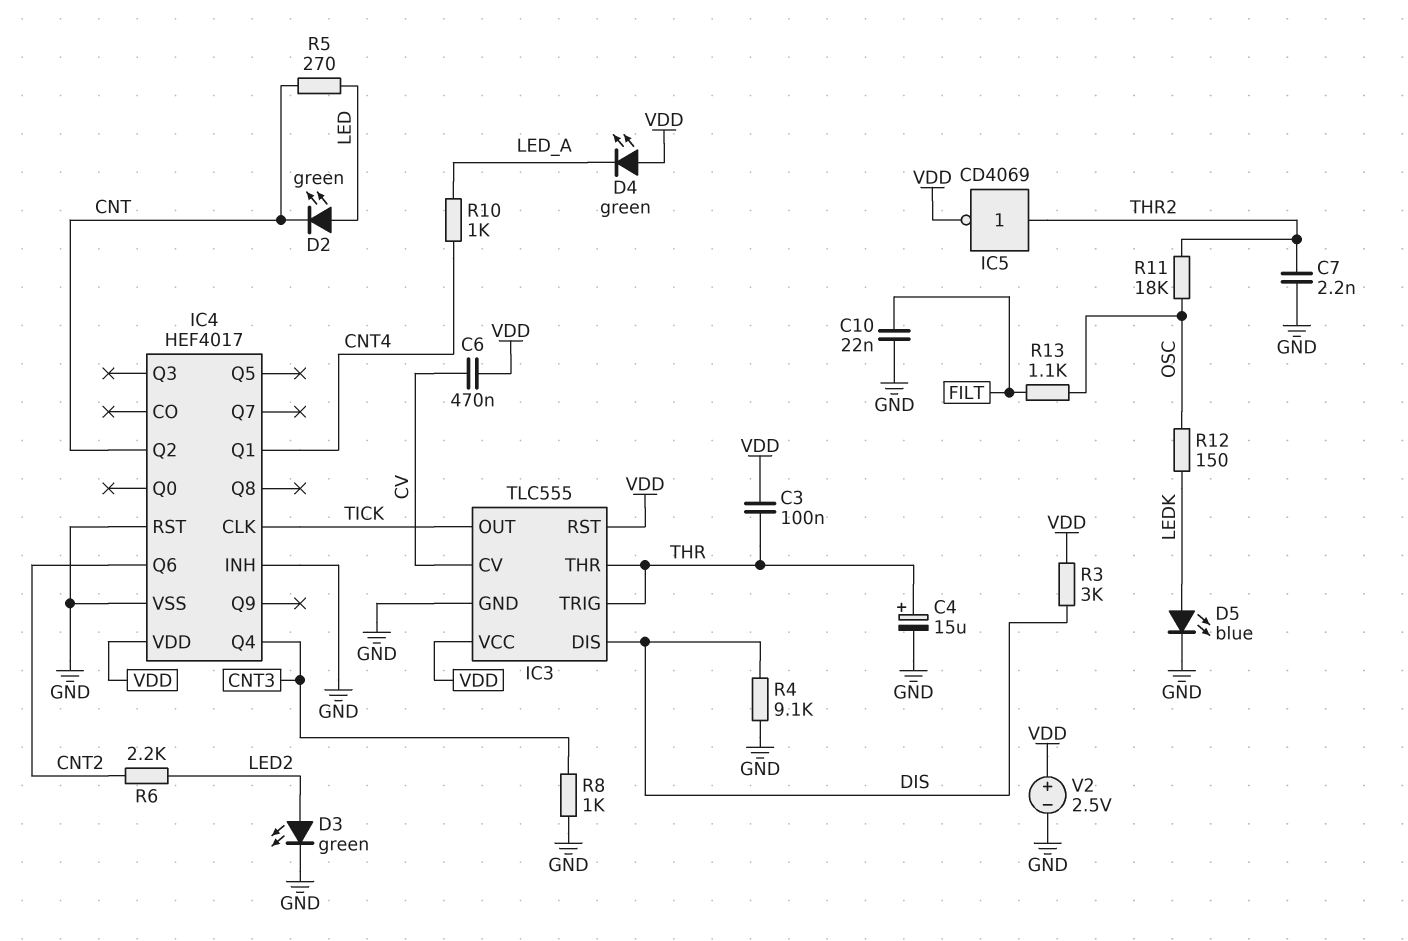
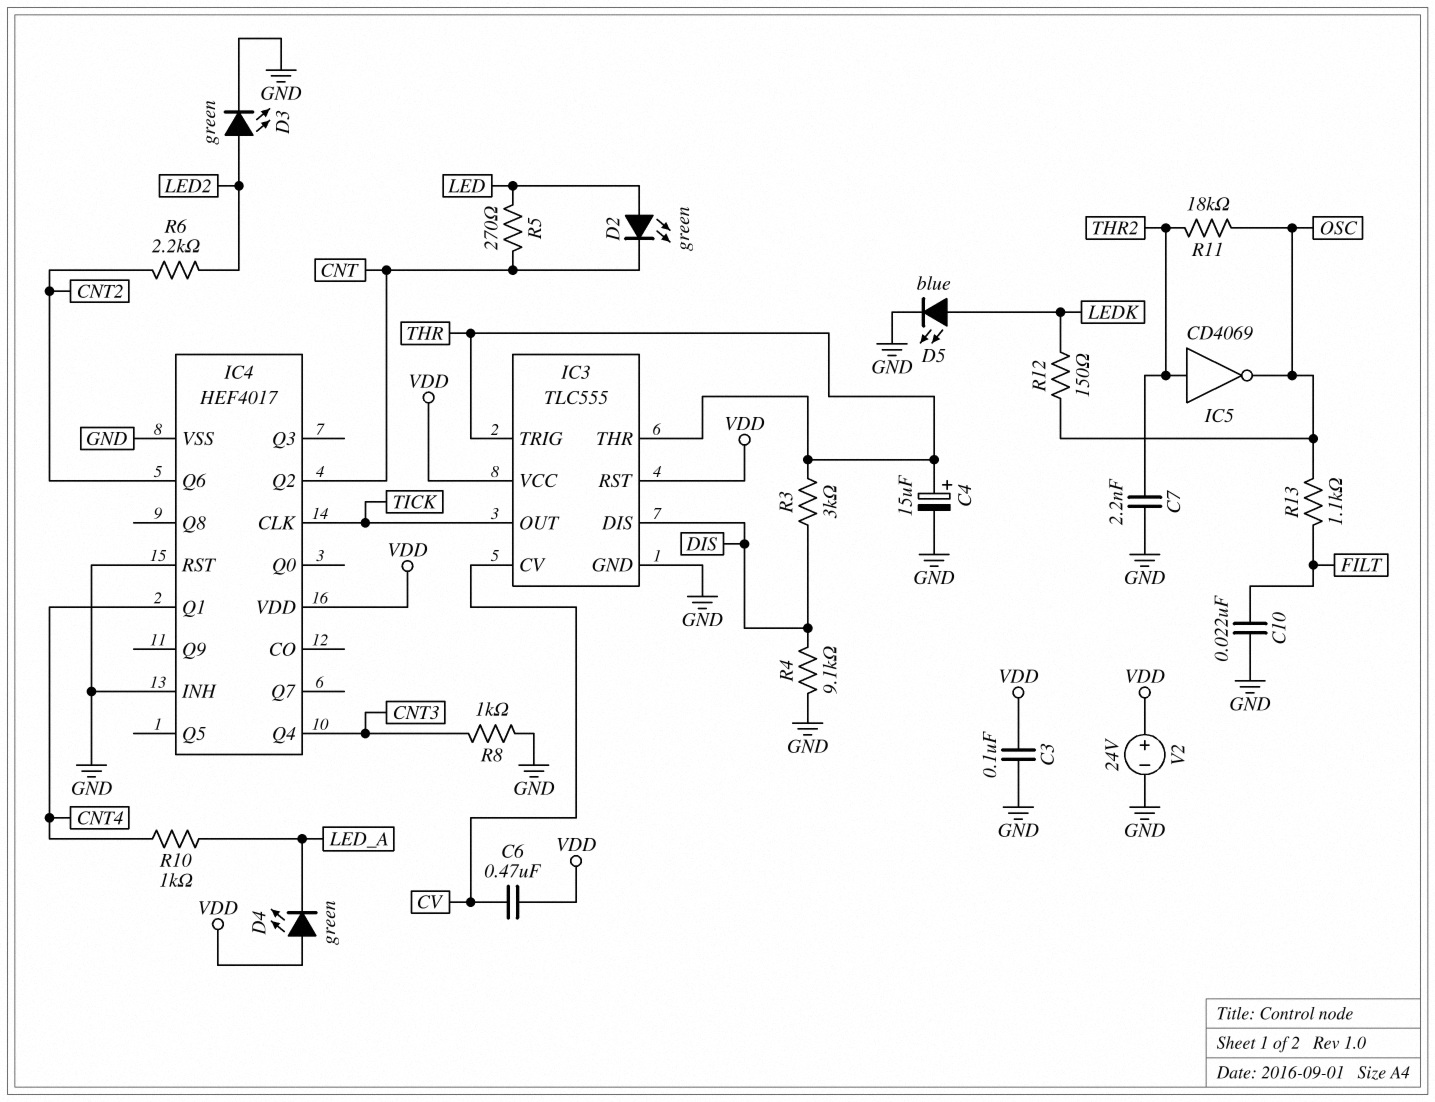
C3: 100nF (THR, VDD) -> 100nF (GND, VDD)
IC5: NOT CD4069 (in THR2, out VDD) -> NOT CD4069 (in THR2, out OSC)
R3: 3k (DIS, VDD) -> 3k (DIS, THR)
V2: 2.5V (plus VDD, minus GND) -> 24V (plus VDD, minus GND)

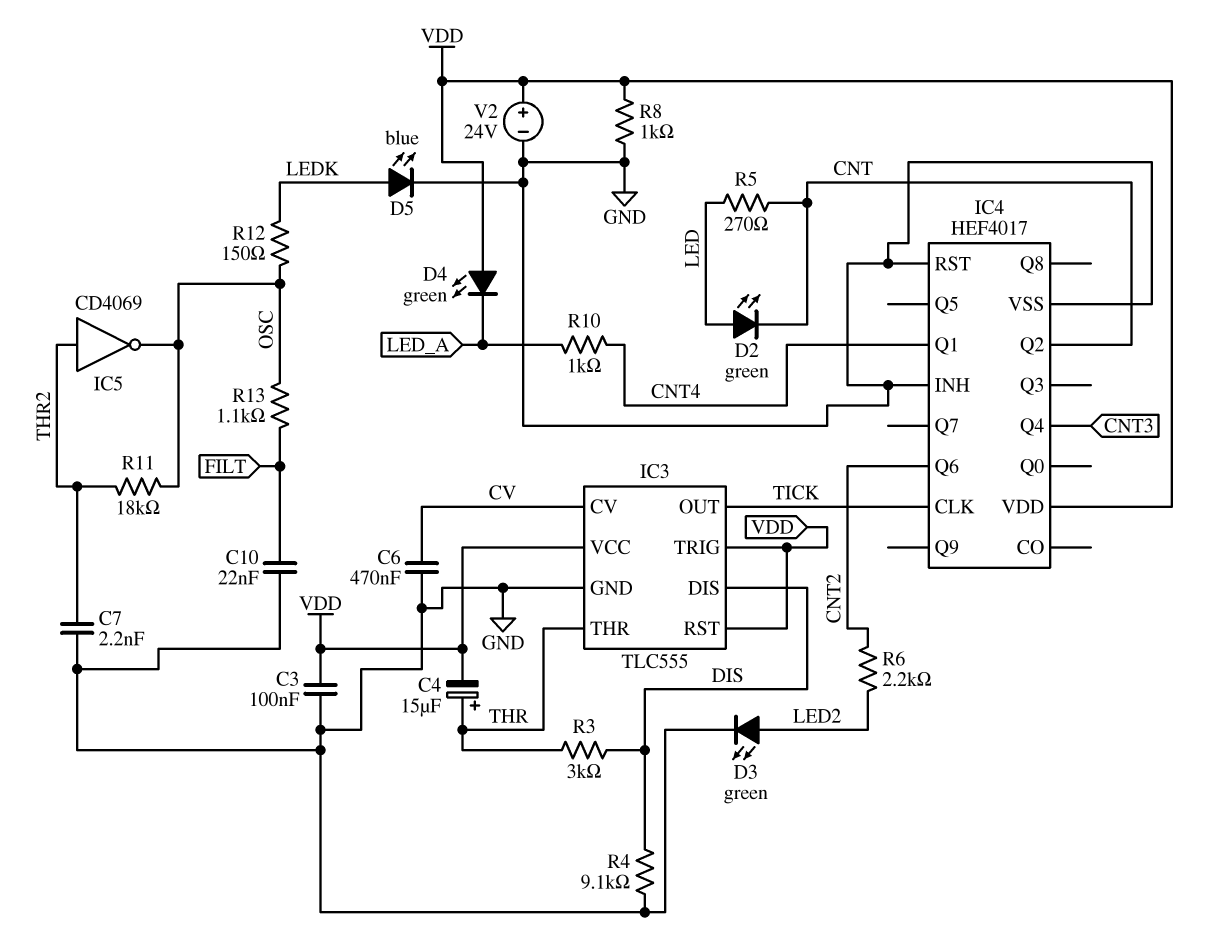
C4: 15uF (plus THR, minus GND) -> 15uF (plus THR, minus VDD)
C6: 470nF (CV, VDD) -> 470nF (CV, GND)
IC3 pin TRIG: THR -> VDD
R8: 1k (CNT3, GND) -> 1k (GND, VDD)

